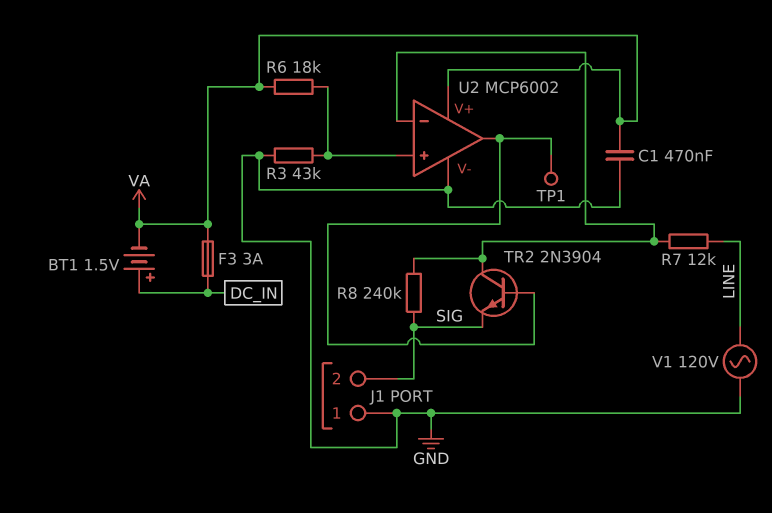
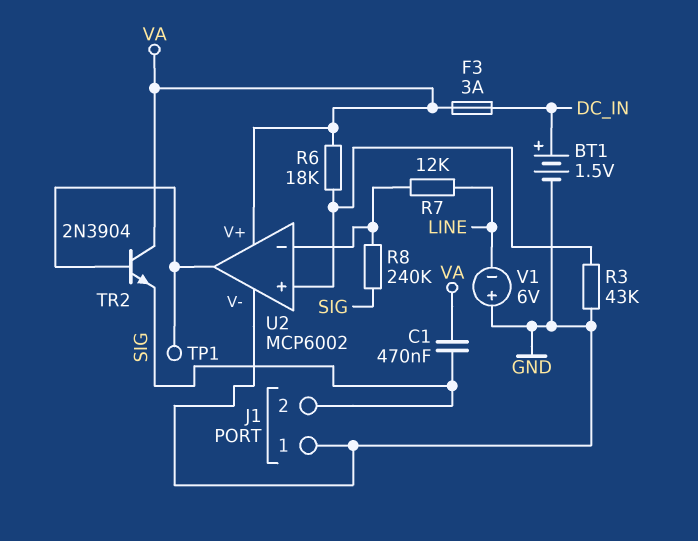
BT1: 1.5V (plus DC_IN, minus VA) -> 1.5V (plus DC_IN, minus GND)
C1: 470nF (GND, VA) -> 470nF (SIG, VA)
TR2: NPN 2N3904 (B U2/out, C U2/in-, E SIG) -> NPN 2N3904 (B U2/out, C VA, E SIG)
V1: AC 120V (GND, LINE) -> 6V (plus GND, minus LINE)

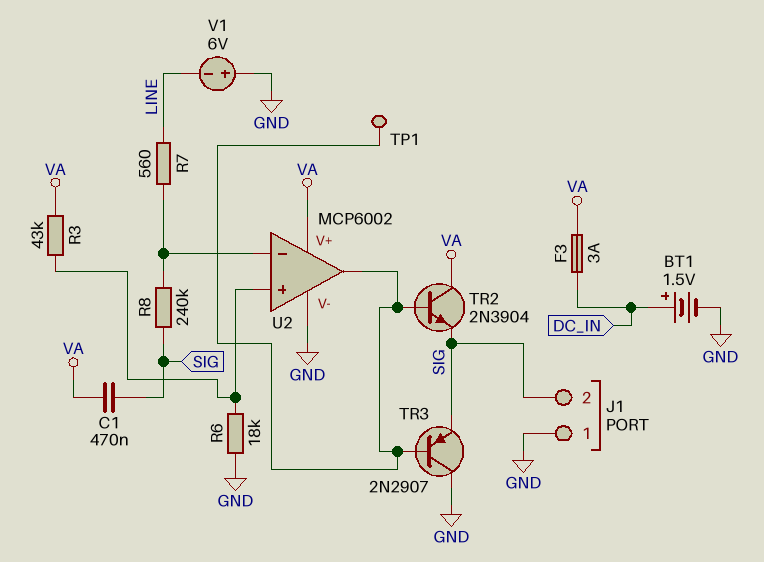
R3: 43k (GND, U2/in+) -> 43k (U2/in+, VA)
R6: 18k (U2/in+, VA) -> 18k (GND, U2/in+)
R7: 12k (LINE, U2/in-) -> 560 (LINE, U2/in-)
TR3: none -> PNP 2N2907 (B U2/out, C GND, E SIG)

